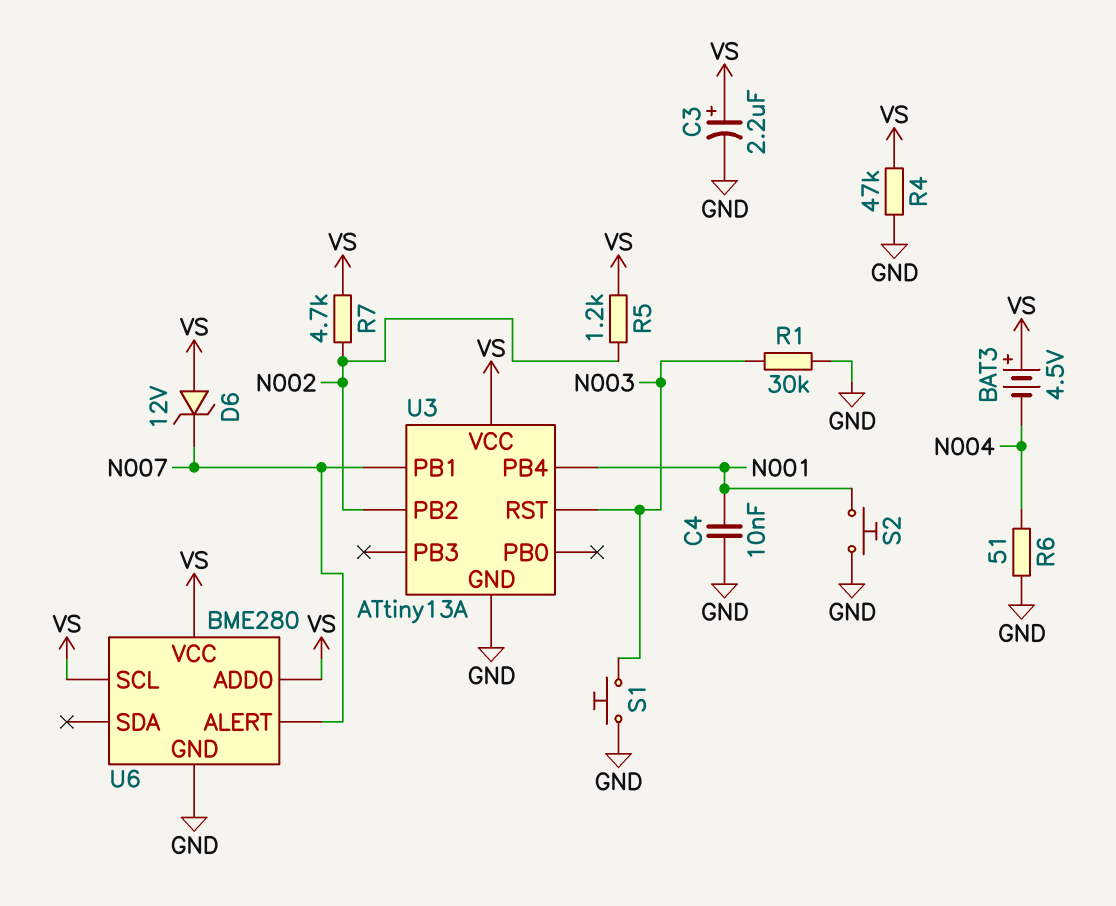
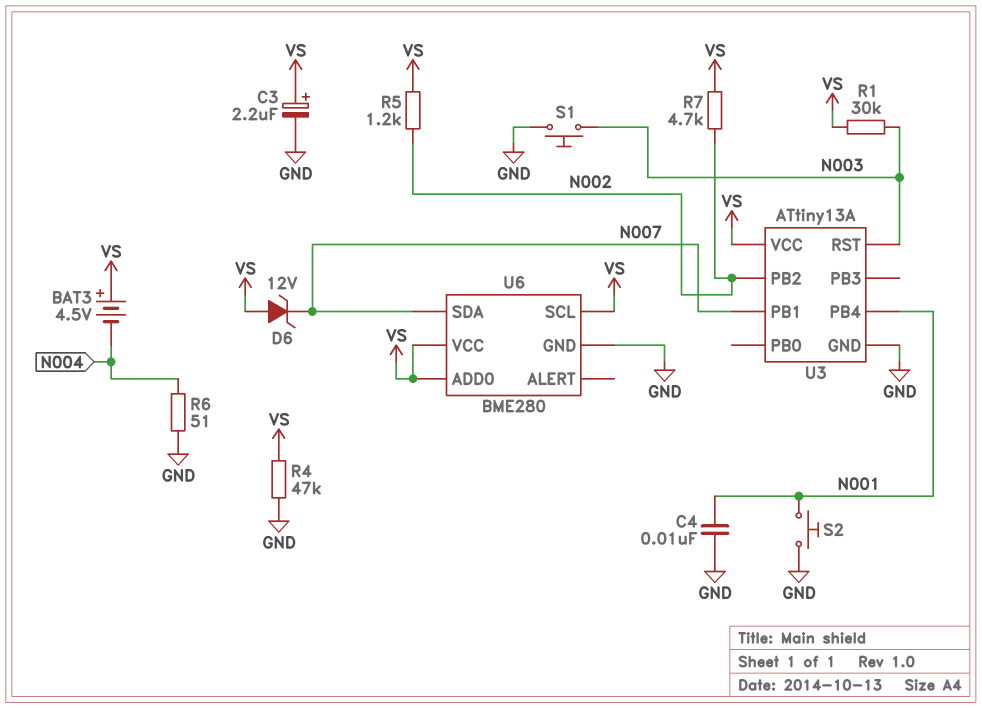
R1: 30k (GND, N003) -> 30k (N003, VS)
U6 pin ALERT: N007 -> none
U6 pin SDA: none -> N007

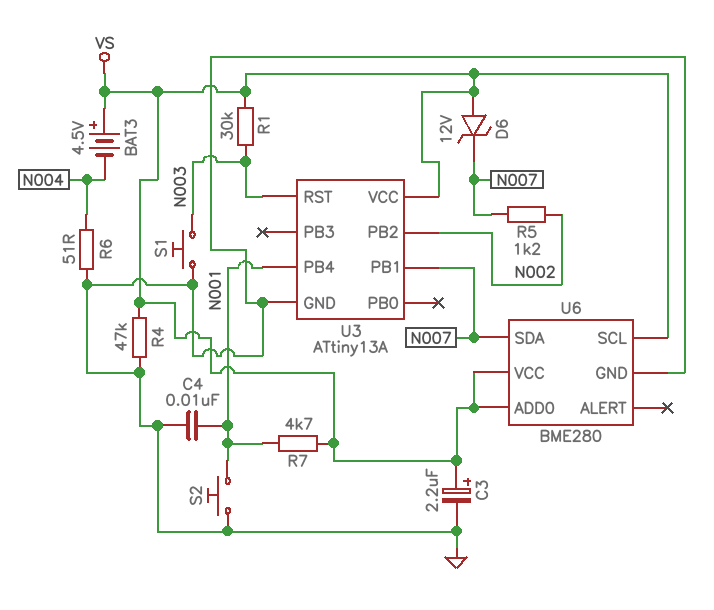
R5: 1.2k (N002, VS) -> 1.2k (N002, N007)
R7: 4.7k (N002, VS) -> 4.7k (N001, VS)

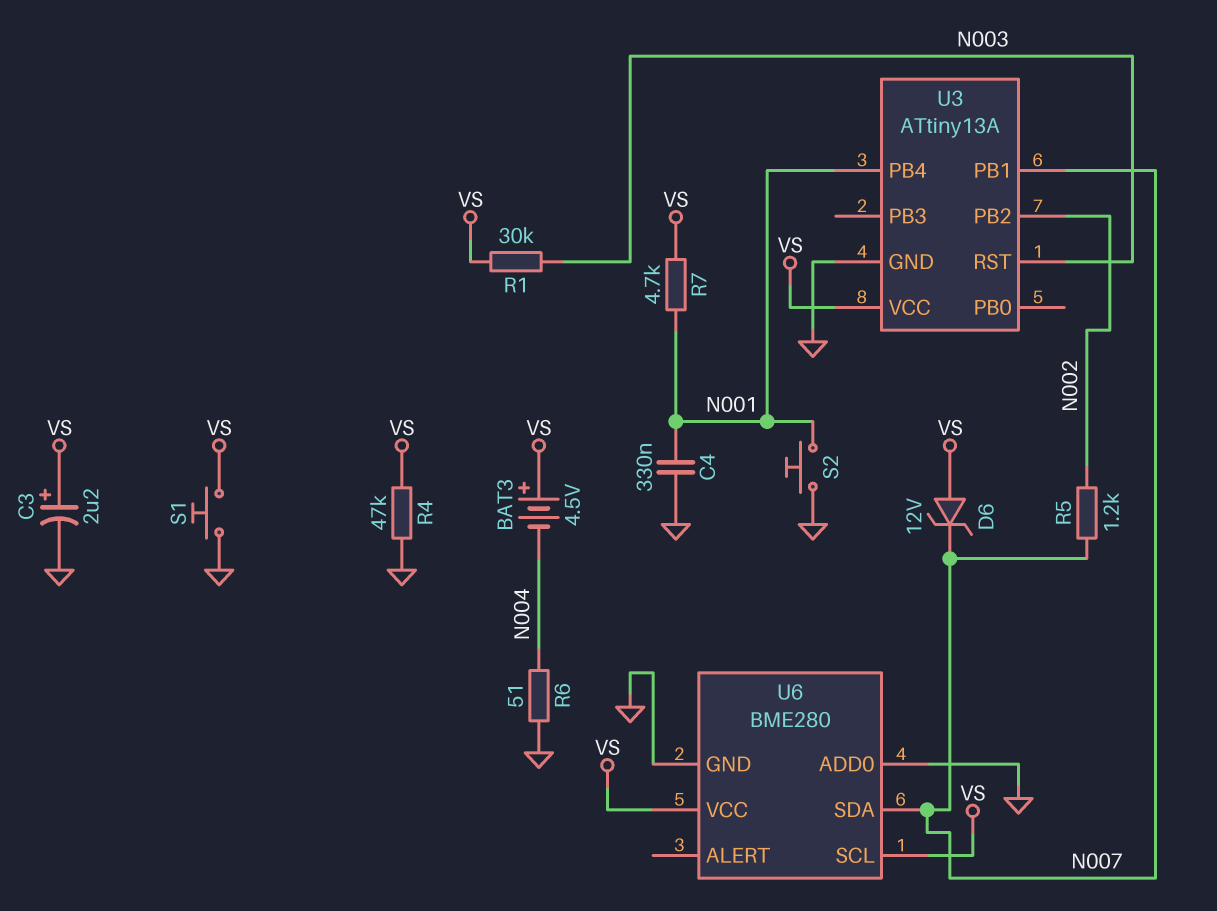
C4: 10nF (GND, N001) -> 330nF (GND, N001)
S1: button (GND, N003) -> button (GND, VS)
U6 pin ADD0: VS -> GND

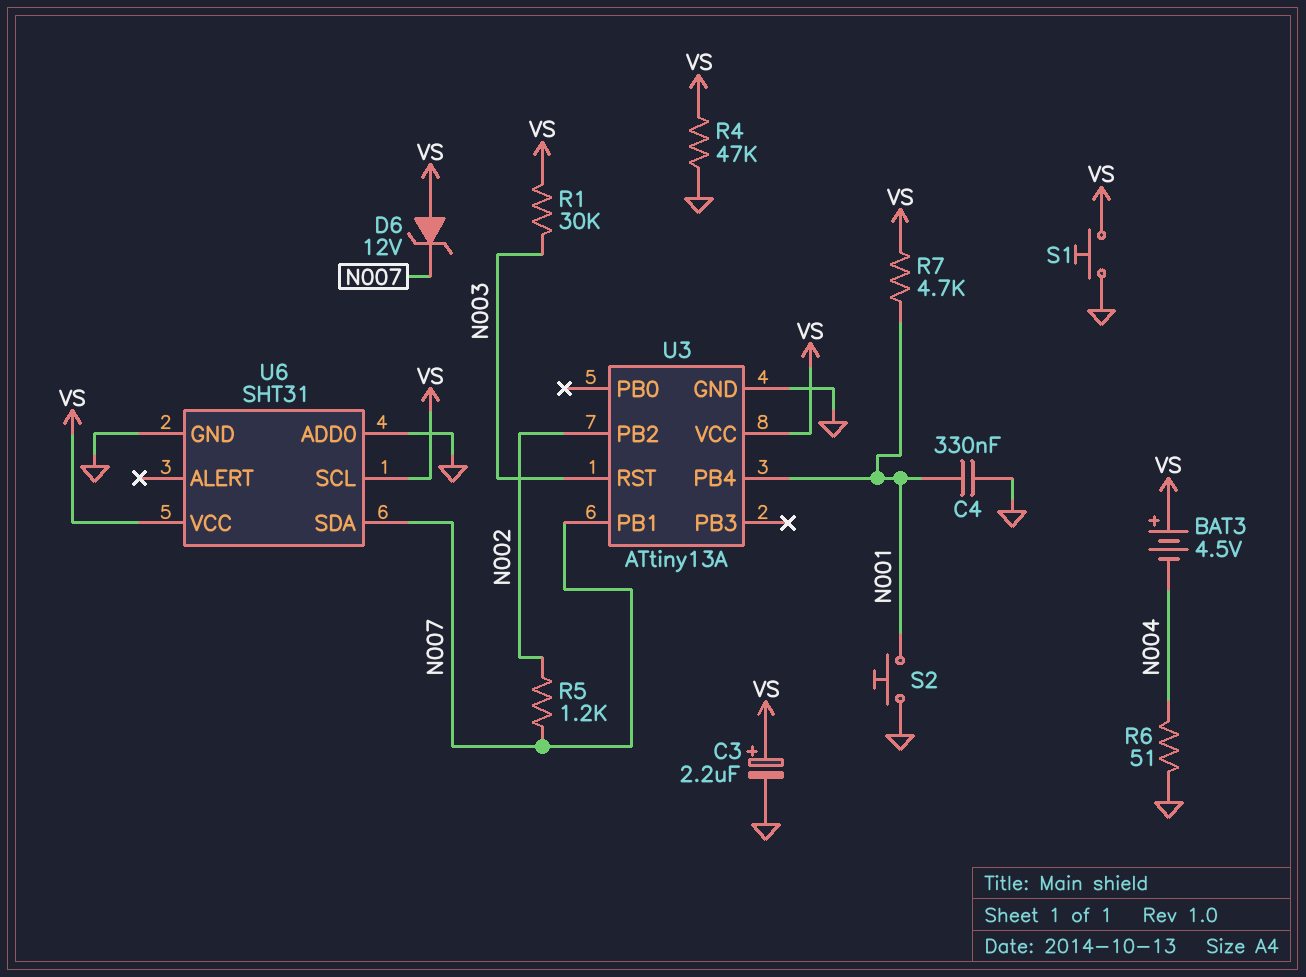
U6: BME280 -> SHT31

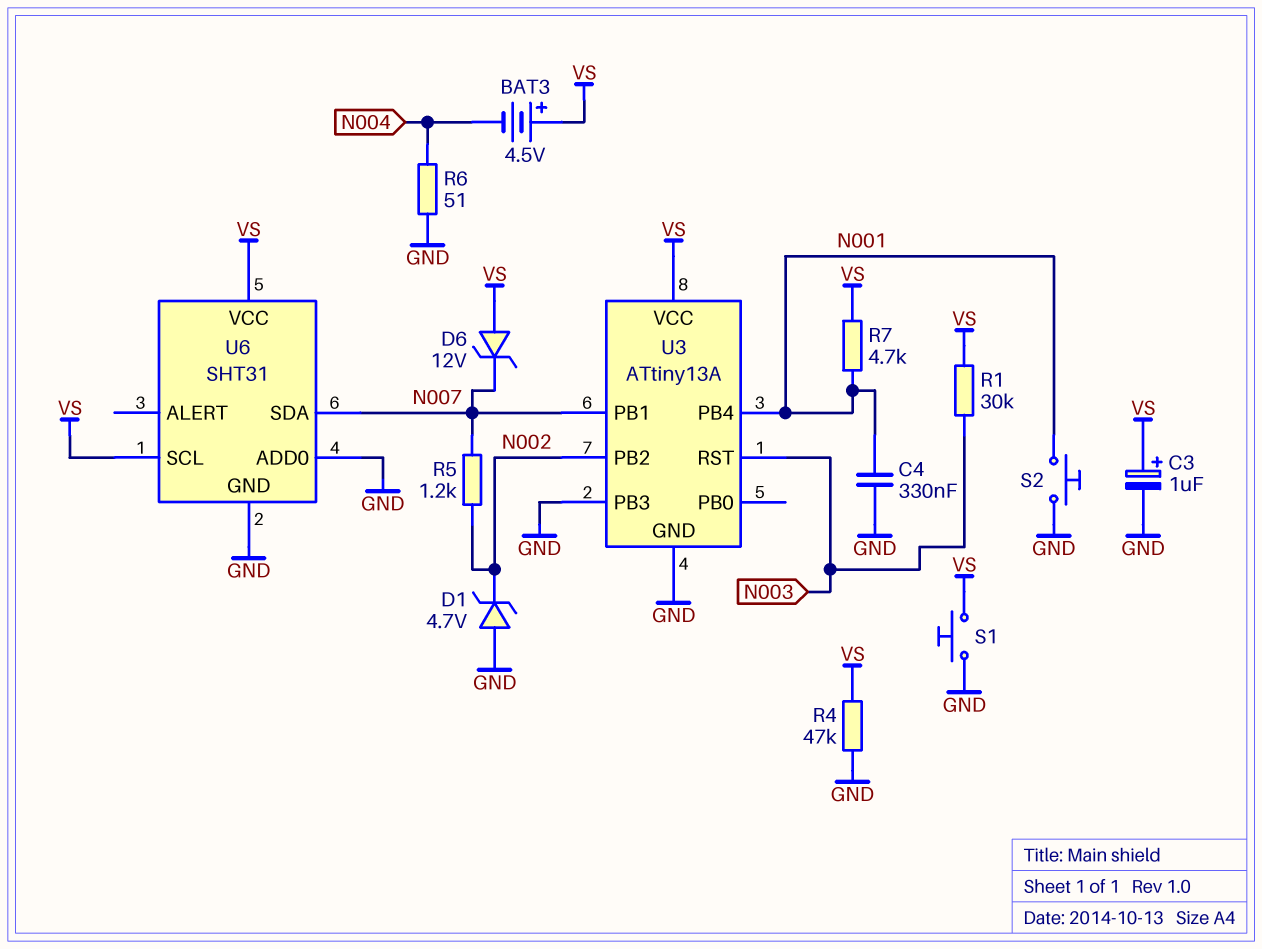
C3: 2.2uF (plus VS, minus GND) -> 1uF (plus VS, minus GND)
D1: none -> zener 4.7V (A GND, K N002)
U3 pin PB3: none -> GND

